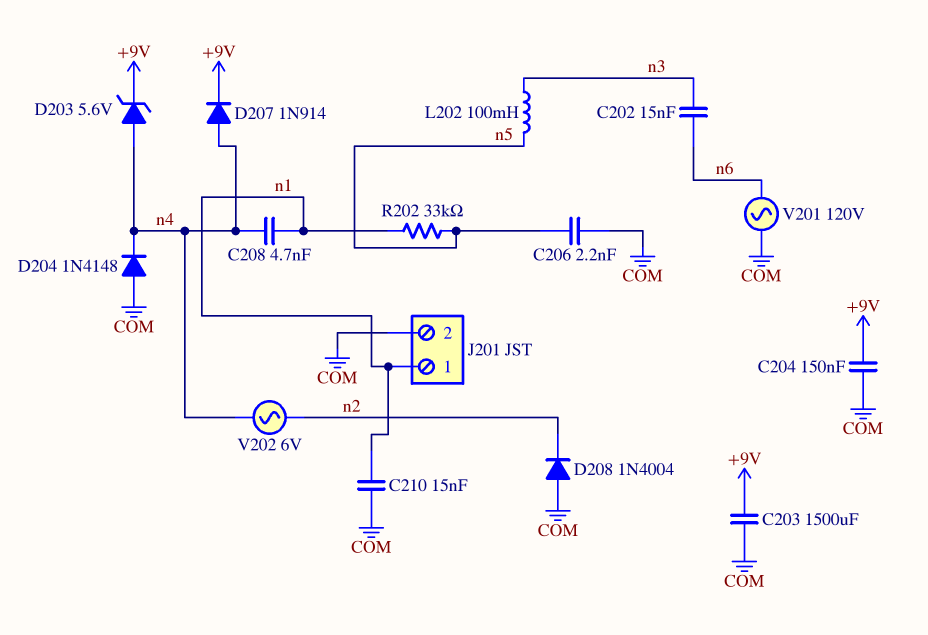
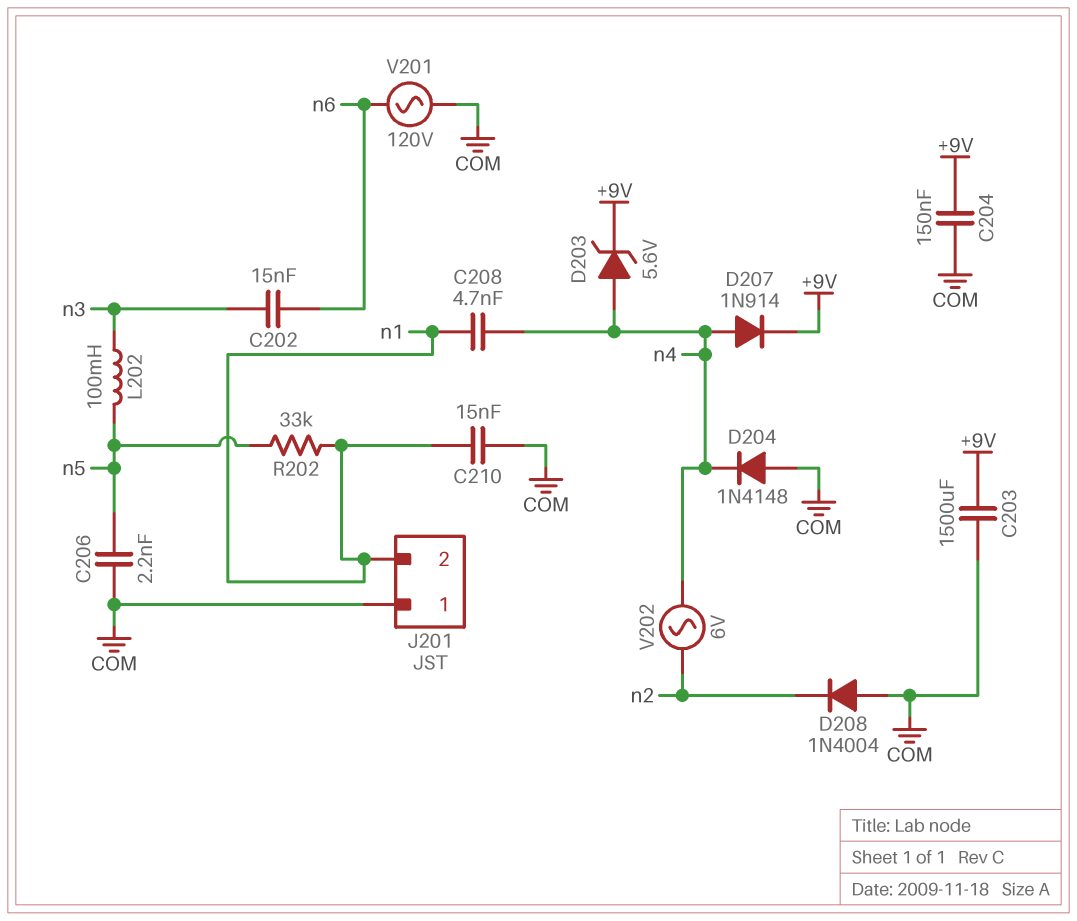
J201 pin 1: n1 -> COM
J201 pin 2: COM -> n1

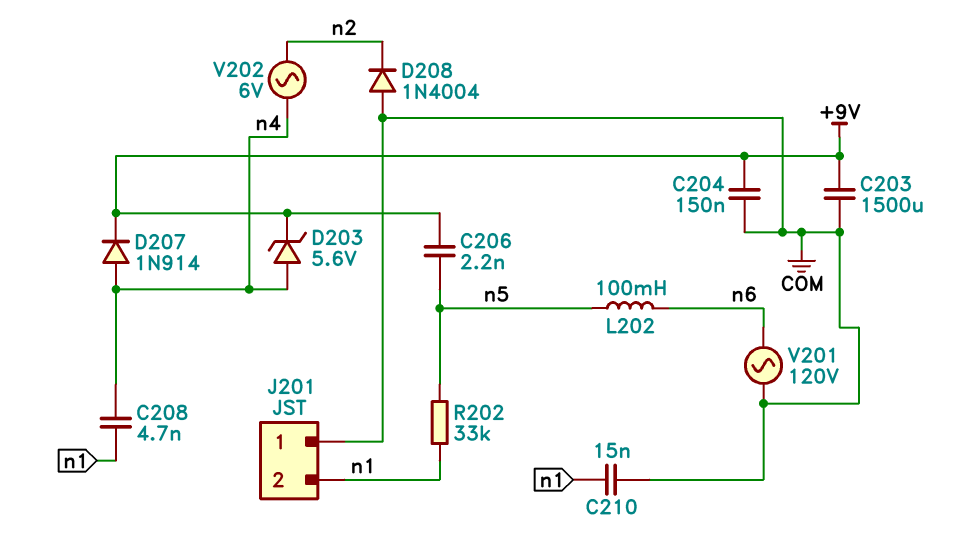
C202: 15nF (n3, n6) -> none
C206: 2.2nF (COM, n5) -> 2.2nF (+9V, n5)
D204: diode 1N4148 (A COM, K n4) -> none
L202: 100mH (n3, n5) -> 100mH (n5, n6)

